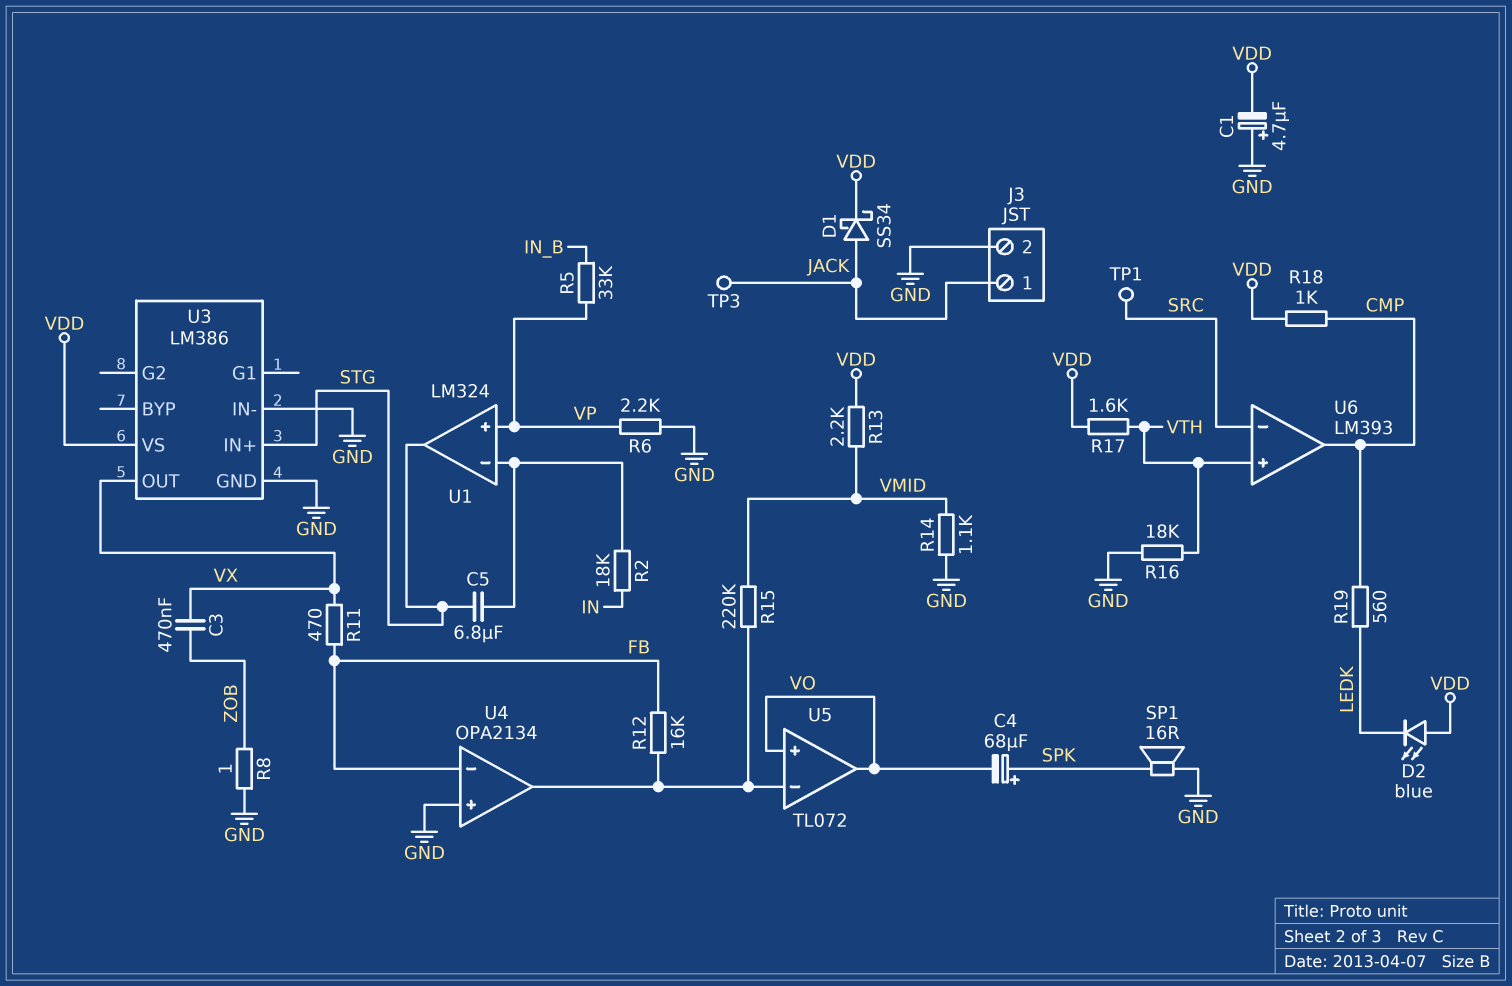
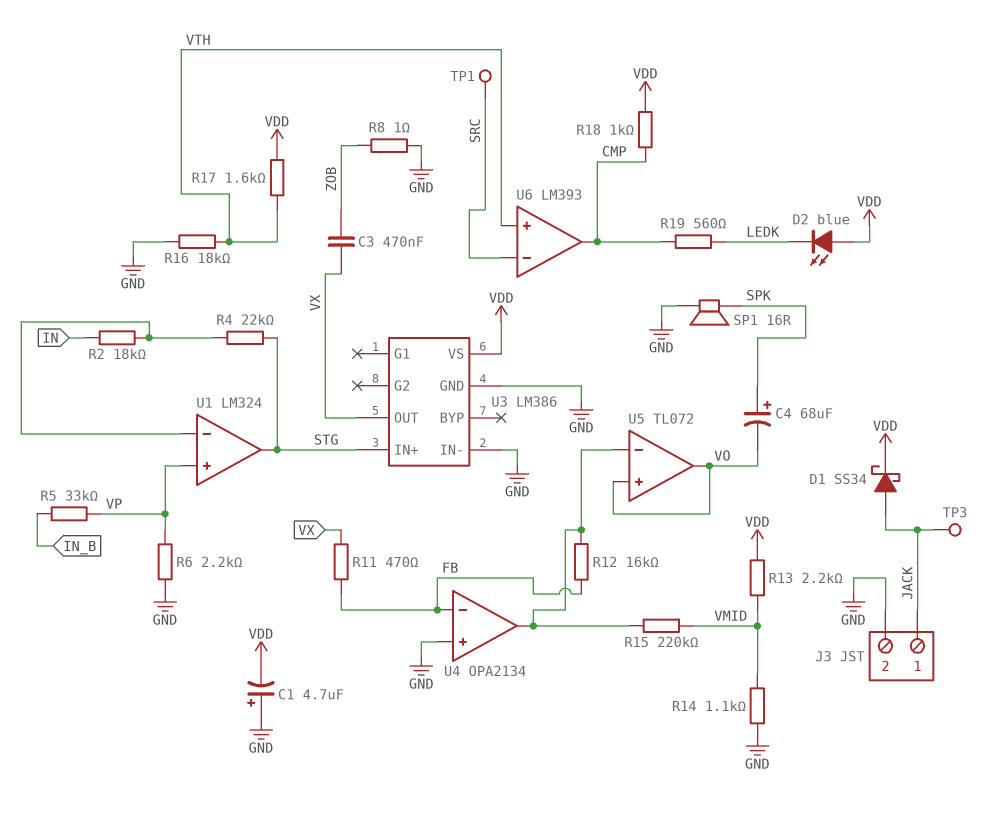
C5: 6.8uF (STG, U1/in-) -> none
R4: none -> 22k (STG, U1/in-)

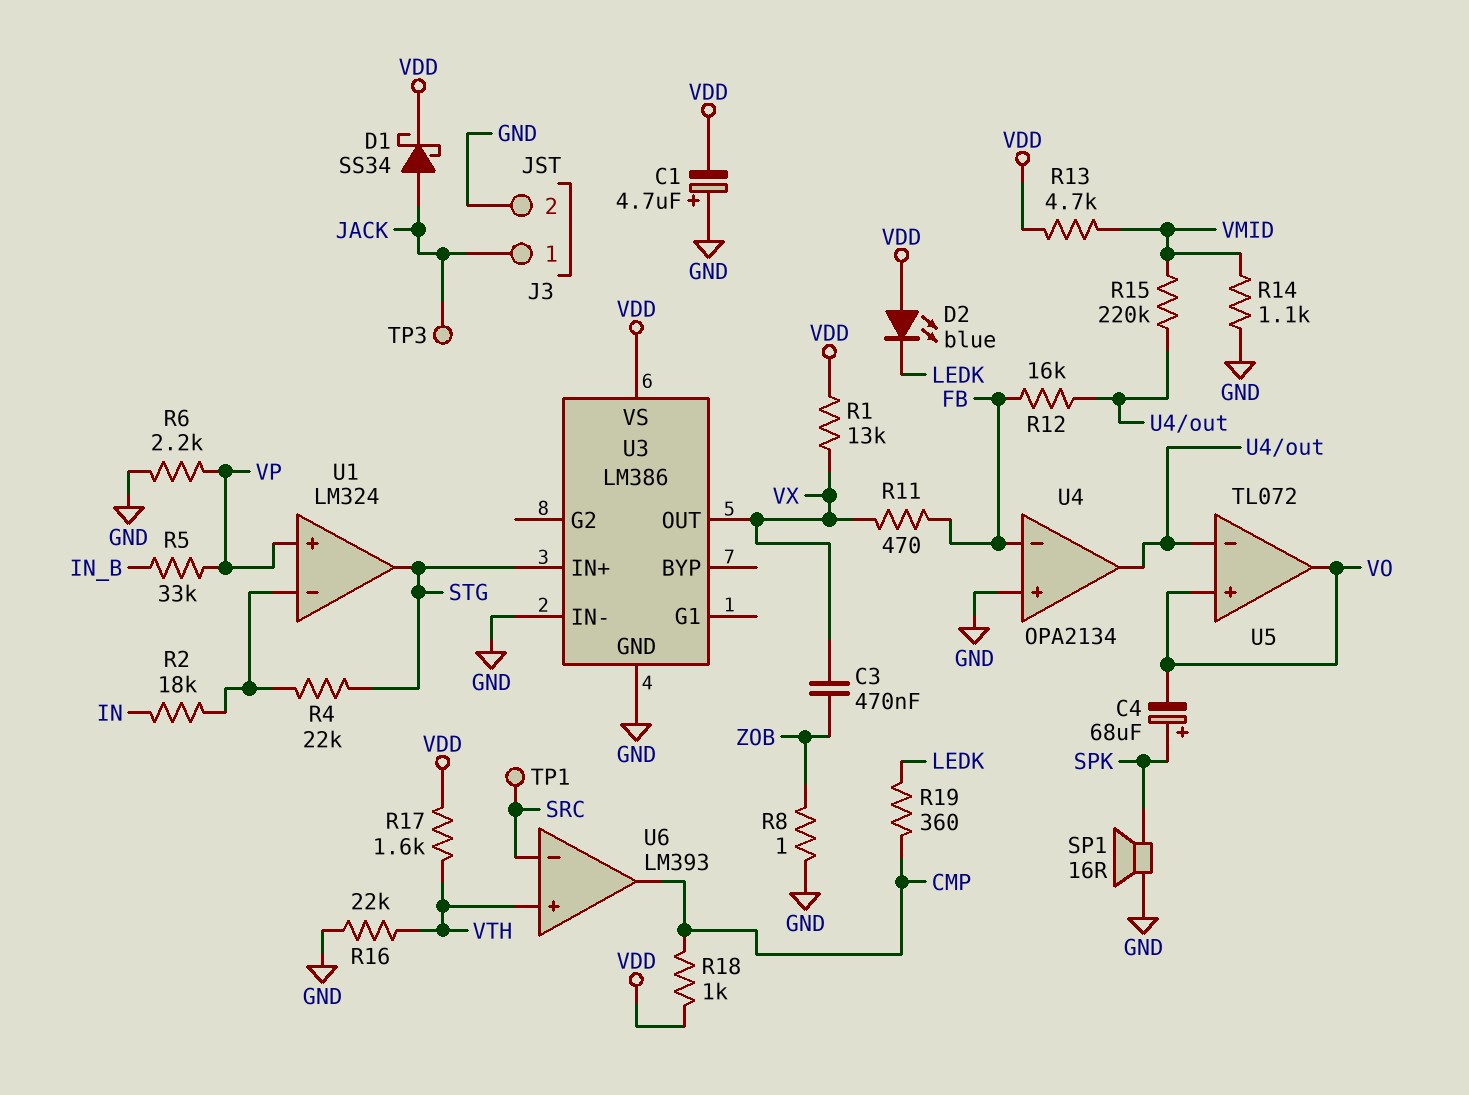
R1: none -> 13k (VDD, VX)
R13: 2.2k (VDD, VMID) -> 4.7k (VDD, VMID)
R16: 18k (GND, VTH) -> 22k (GND, VTH)
R19: 560 (CMP, LEDK) -> 360 (CMP, LEDK)

